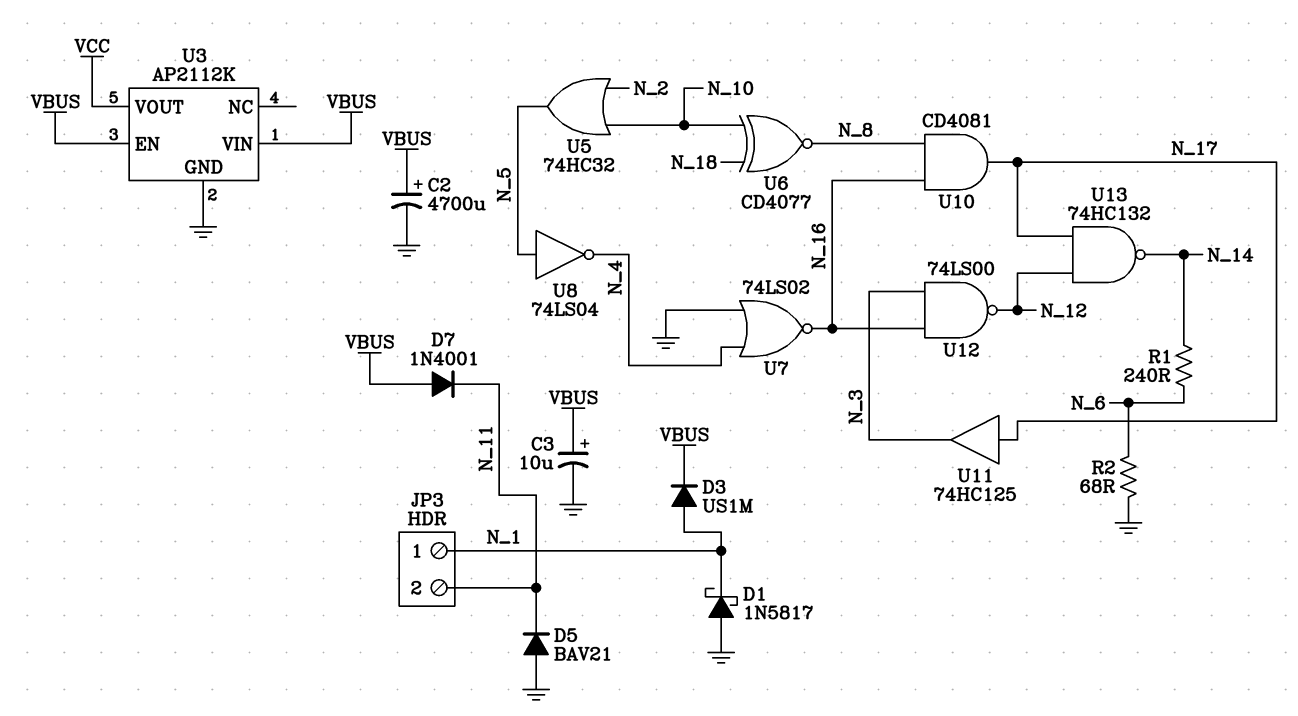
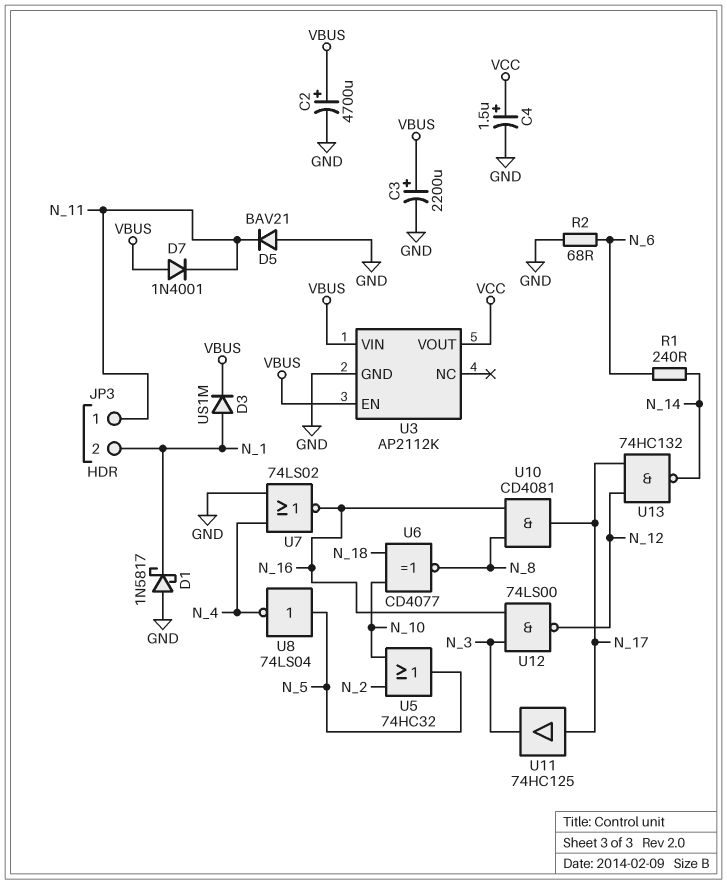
C3: 10uF (plus VBUS, minus GND) -> 2200uF (plus VBUS, minus GND)
C4: none -> 1.5uF (plus VCC, minus GND)
JP3 pin 1: N_1 -> N_11
JP3 pin 2: N_11 -> N_1

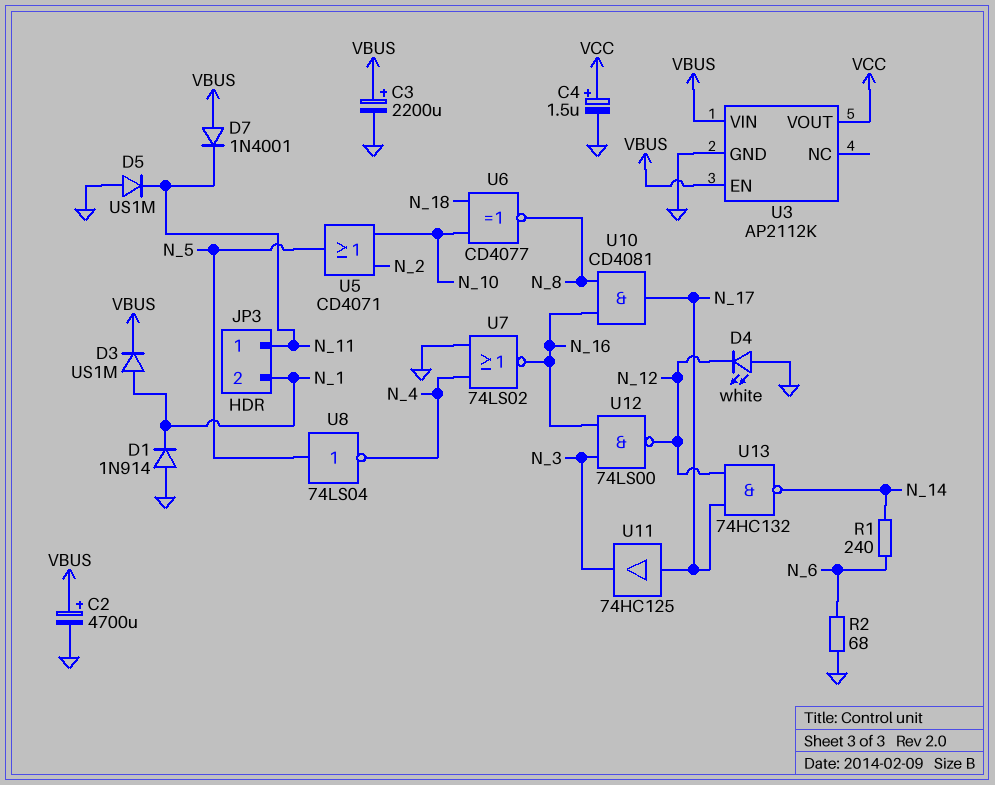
D1: schottky 1N5817 (A GND, K N_1) -> diode 1N914 (A GND, K N_1)
D4: none -> LED white (A GND, K N_12)
D5: diode BAV21 (A GND, K N_11) -> diode US1M (A GND, K N_11)
U5: OR 74HC32 (in N_2, in N_10, out N_5) -> OR CD4071 (in N_2, in N_10, out N_5)

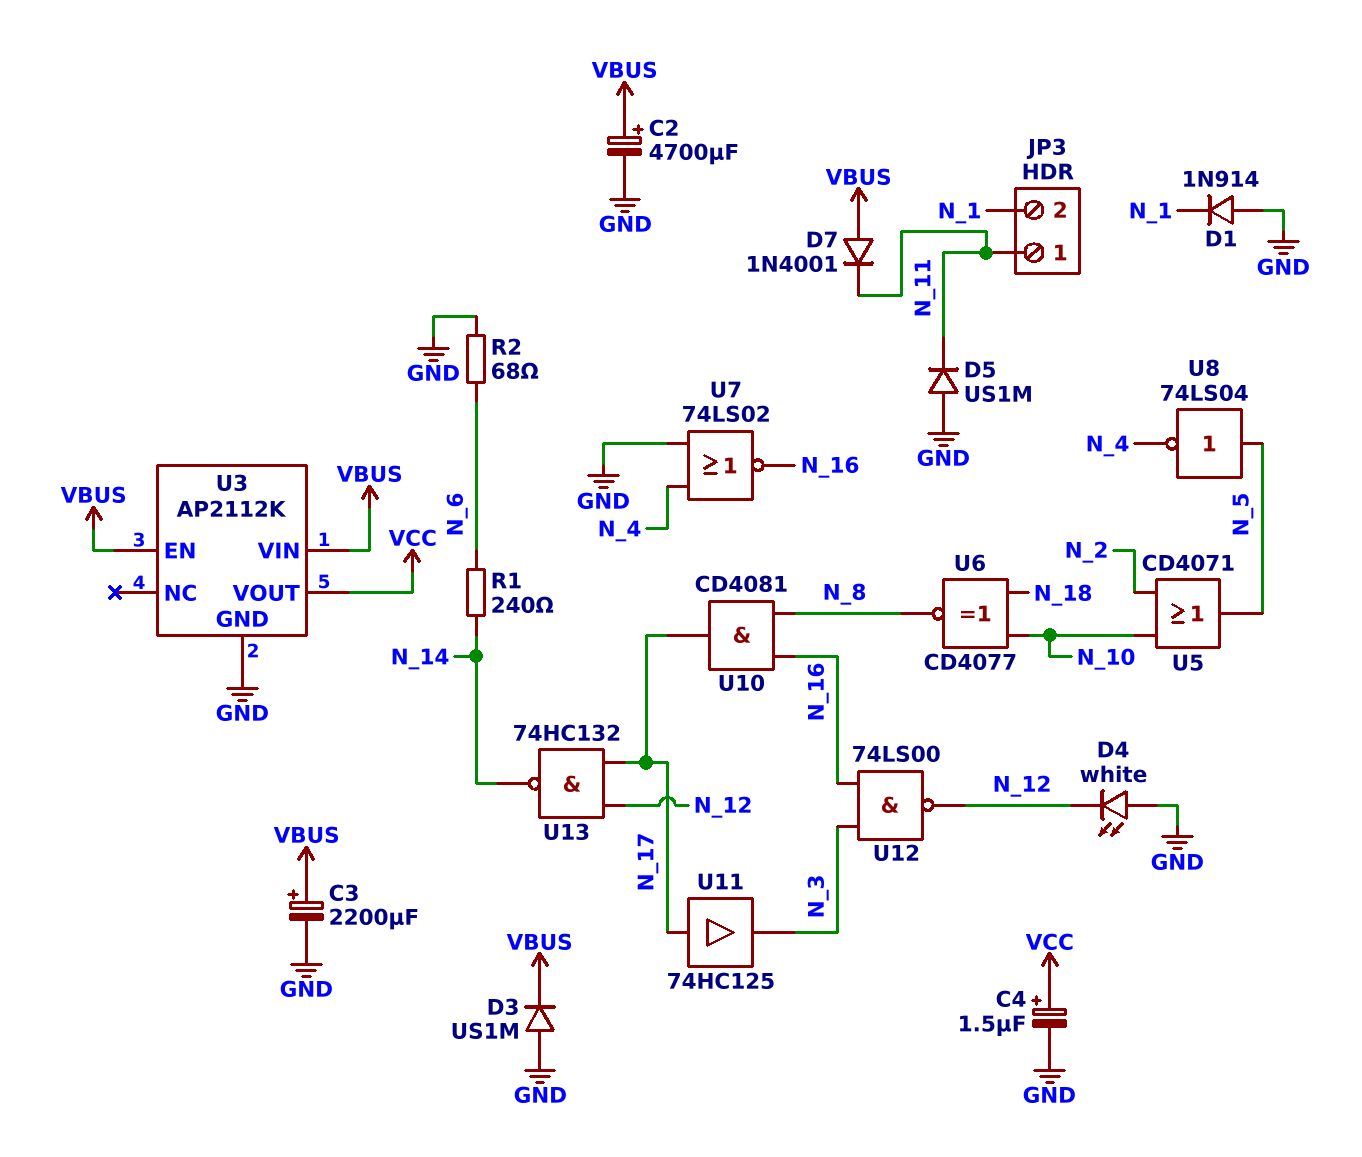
D3: diode US1M (A N_1, K VBUS) -> diode US1M (A GND, K VBUS)

